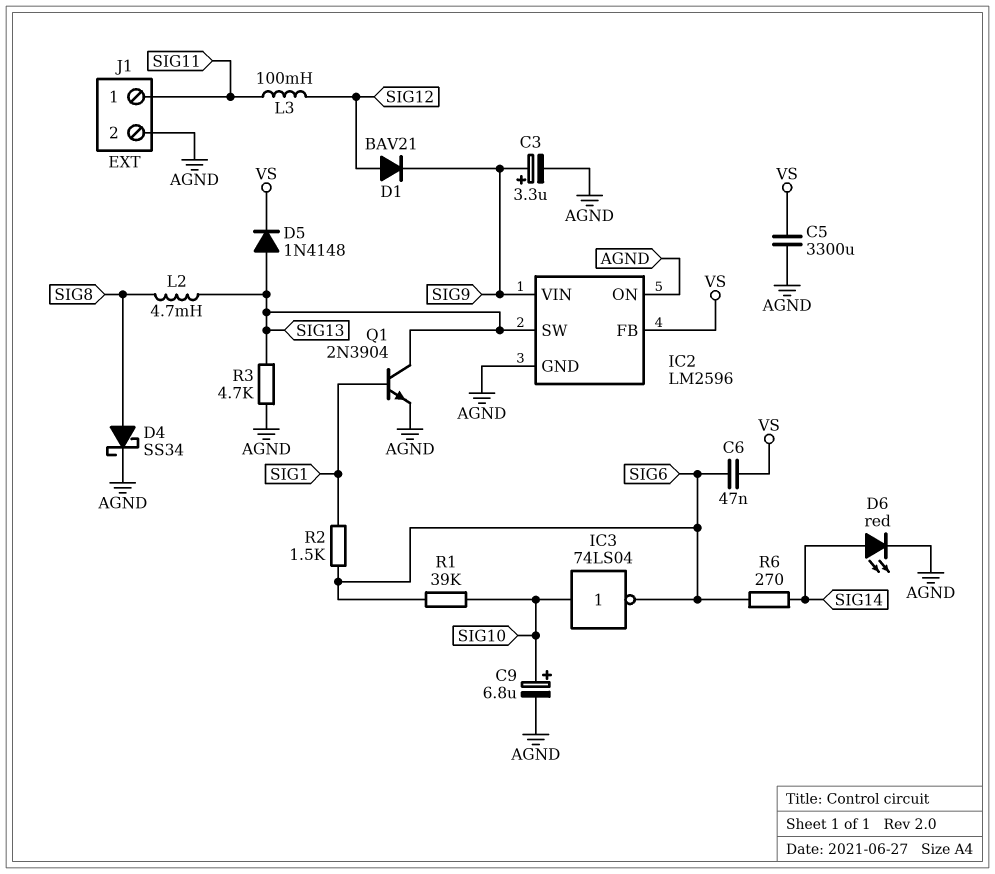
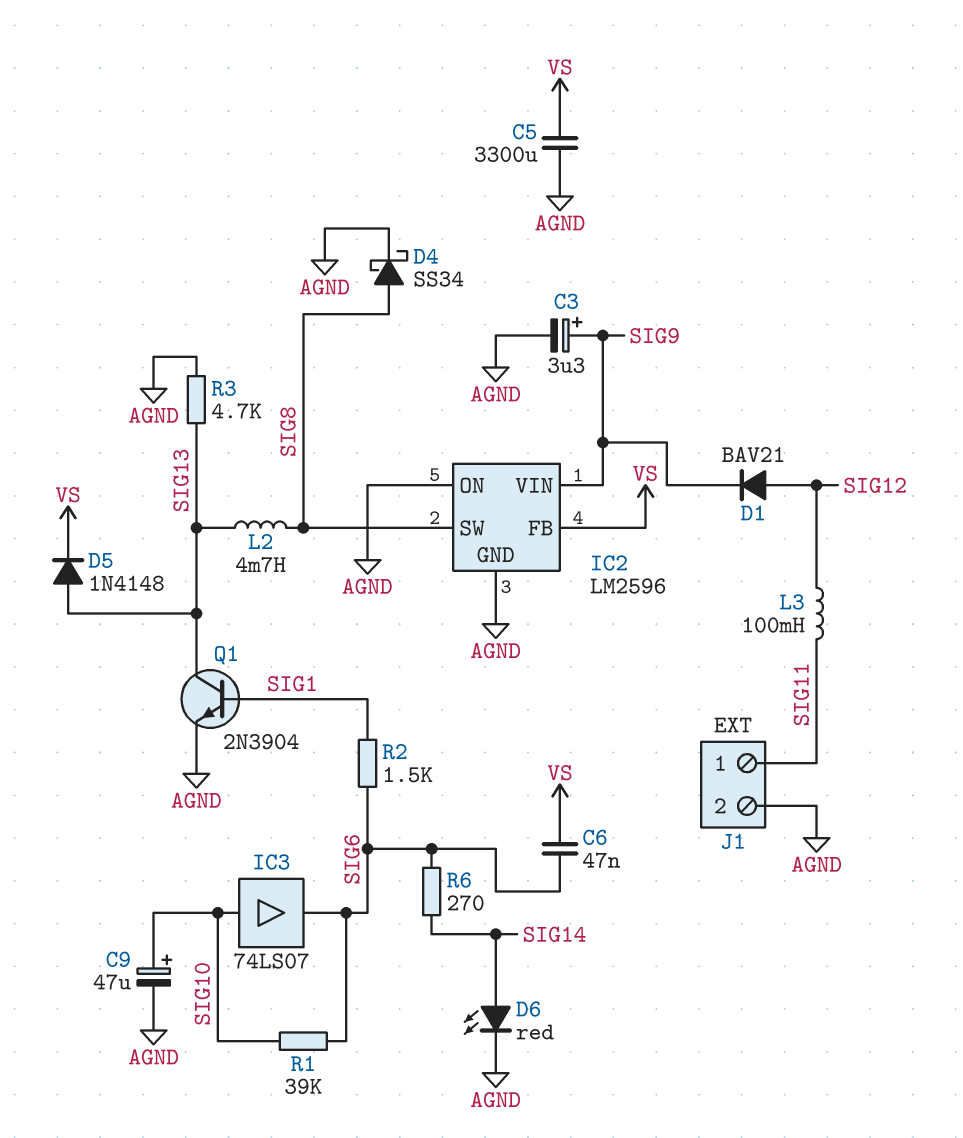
C9: 6.8uF (plus SIG10, minus AGND) -> 47uF (plus SIG10, minus AGND)
IC2 pin SW: SIG13 -> SIG8
IC3: NOT 74LS04 (in SIG10, out SIG6) -> buffer 74LS07 (in SIG10, out SIG6)

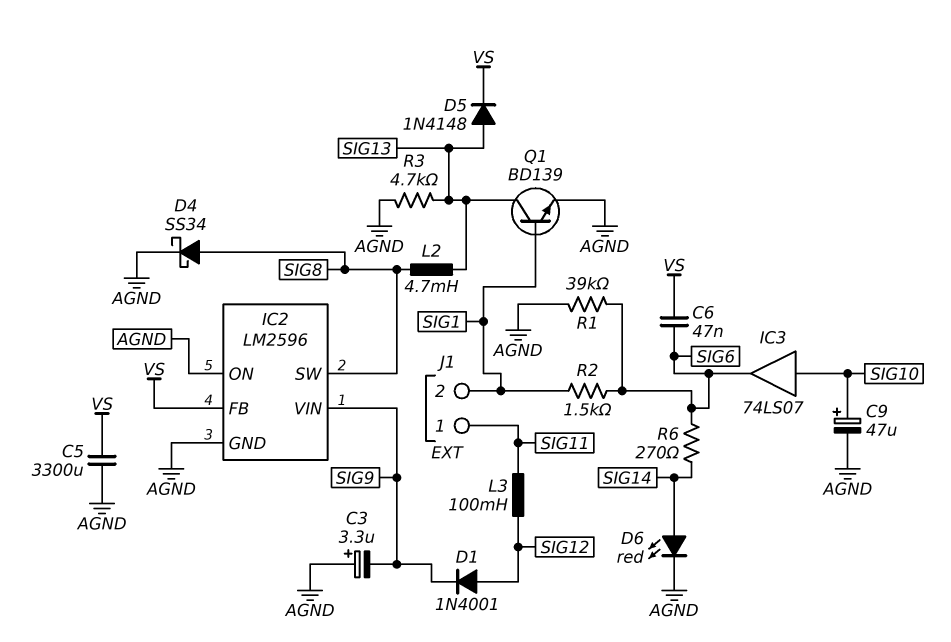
C3: 3.3uF (plus SIG9, minus AGND) -> 3.3uF (plus AGND, minus SIG9)
D1: diode BAV21 (A SIG12, K SIG9) -> diode 1N4001 (A SIG12, K SIG9)
J1 pin 2: AGND -> SIG1
Q1: NPN 2N3904 (B SIG1, C SIG13, E AGND) -> NPN BD139 (B SIG1, C SIG13, E AGND)
R1: 39k (SIG6, SIG10) -> 39k (AGND, SIG6)

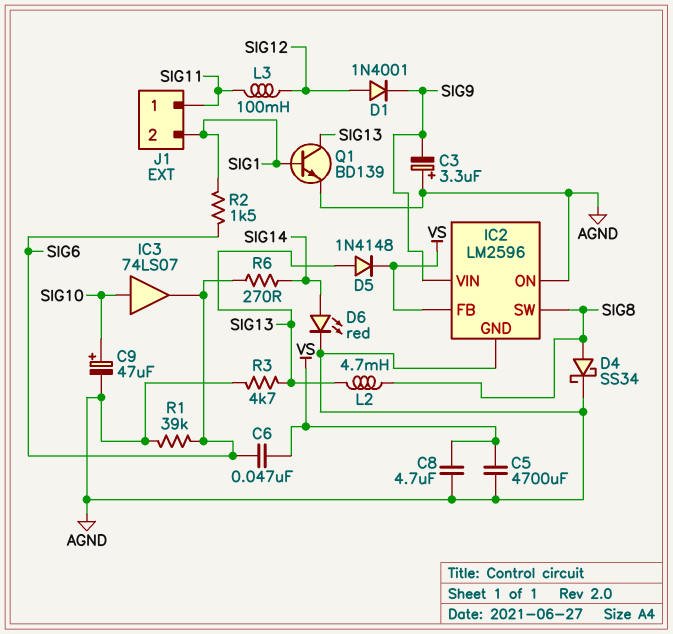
C5: 3300uF (AGND, VS) -> 4700uF (AGND, VS)
C8: none -> 4.7uF (AGND, VS)

